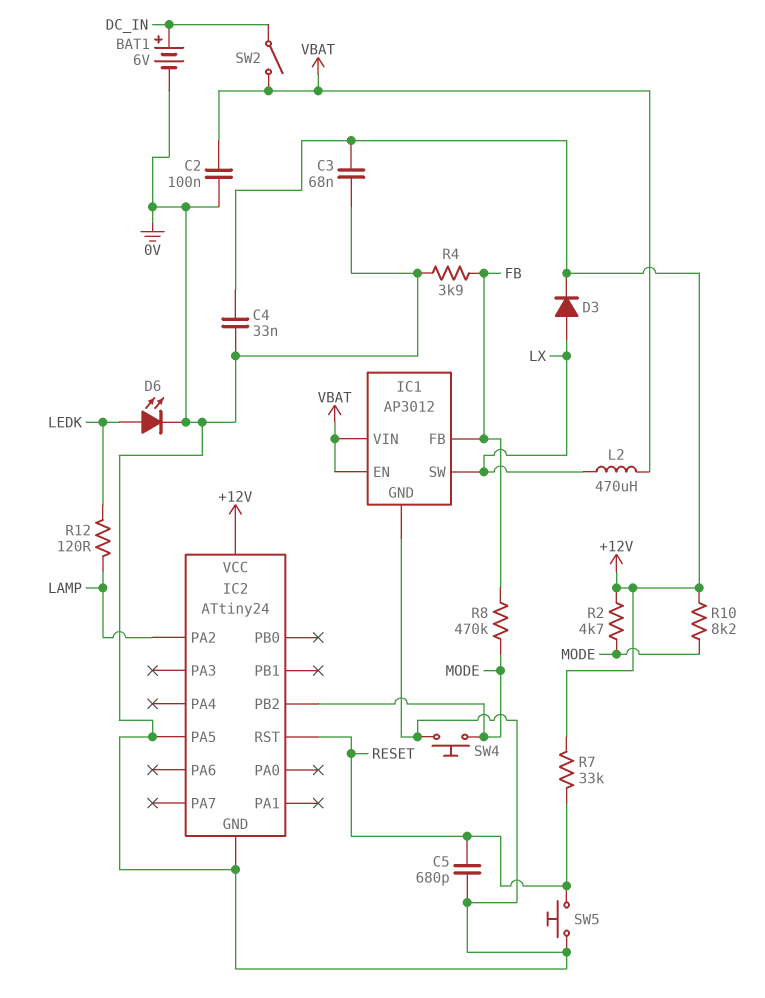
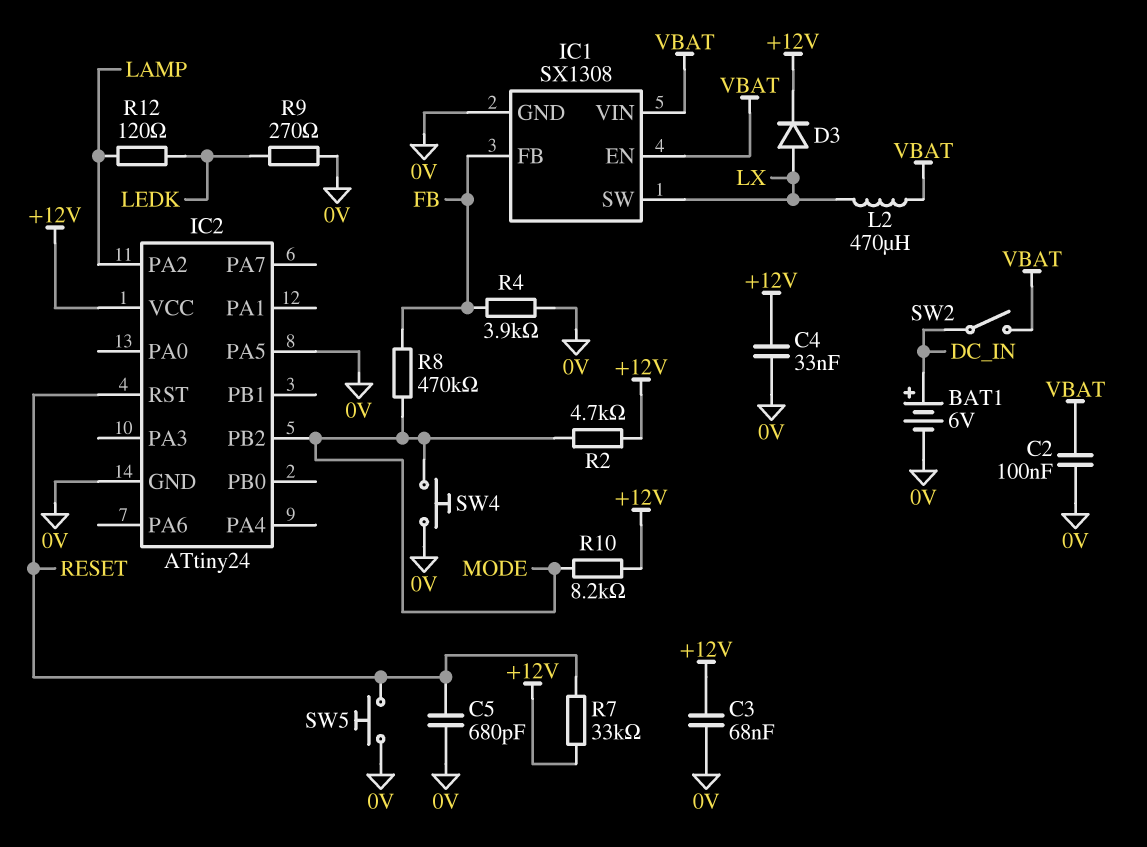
D6: LED (A LEDK, K 0V) -> none
IC1: AP3012 -> SX1308
R9: none -> 270 (0V, LEDK)

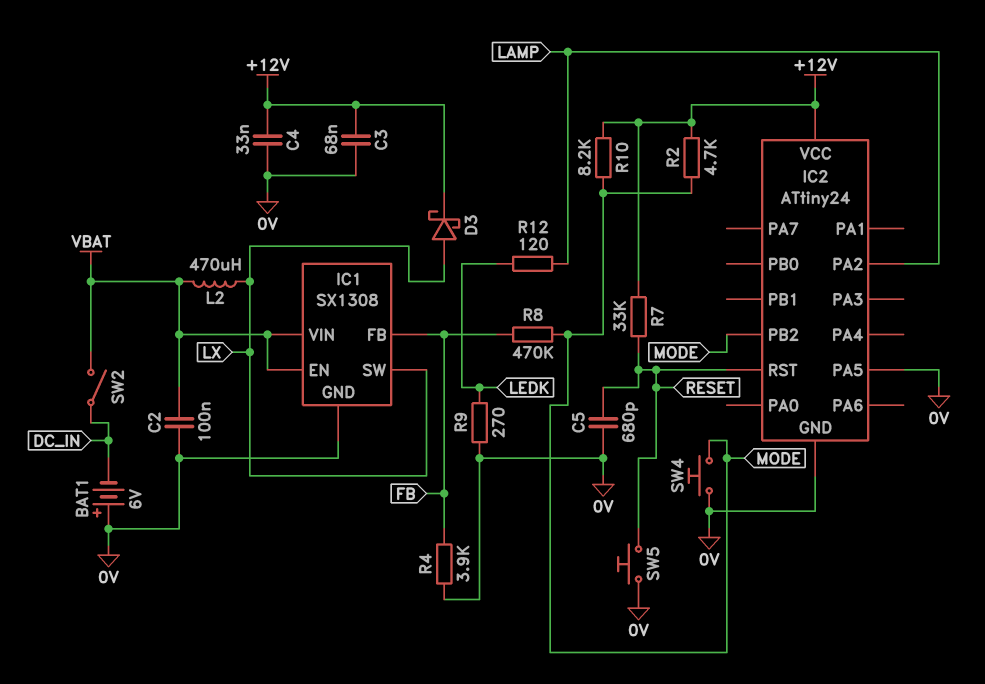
BAT1: 6V (plus DC_IN, minus 0V) -> 6V (plus 0V, minus DC_IN)
D3: diode (A LX, K +12V) -> schottky (A LX, K +12V)

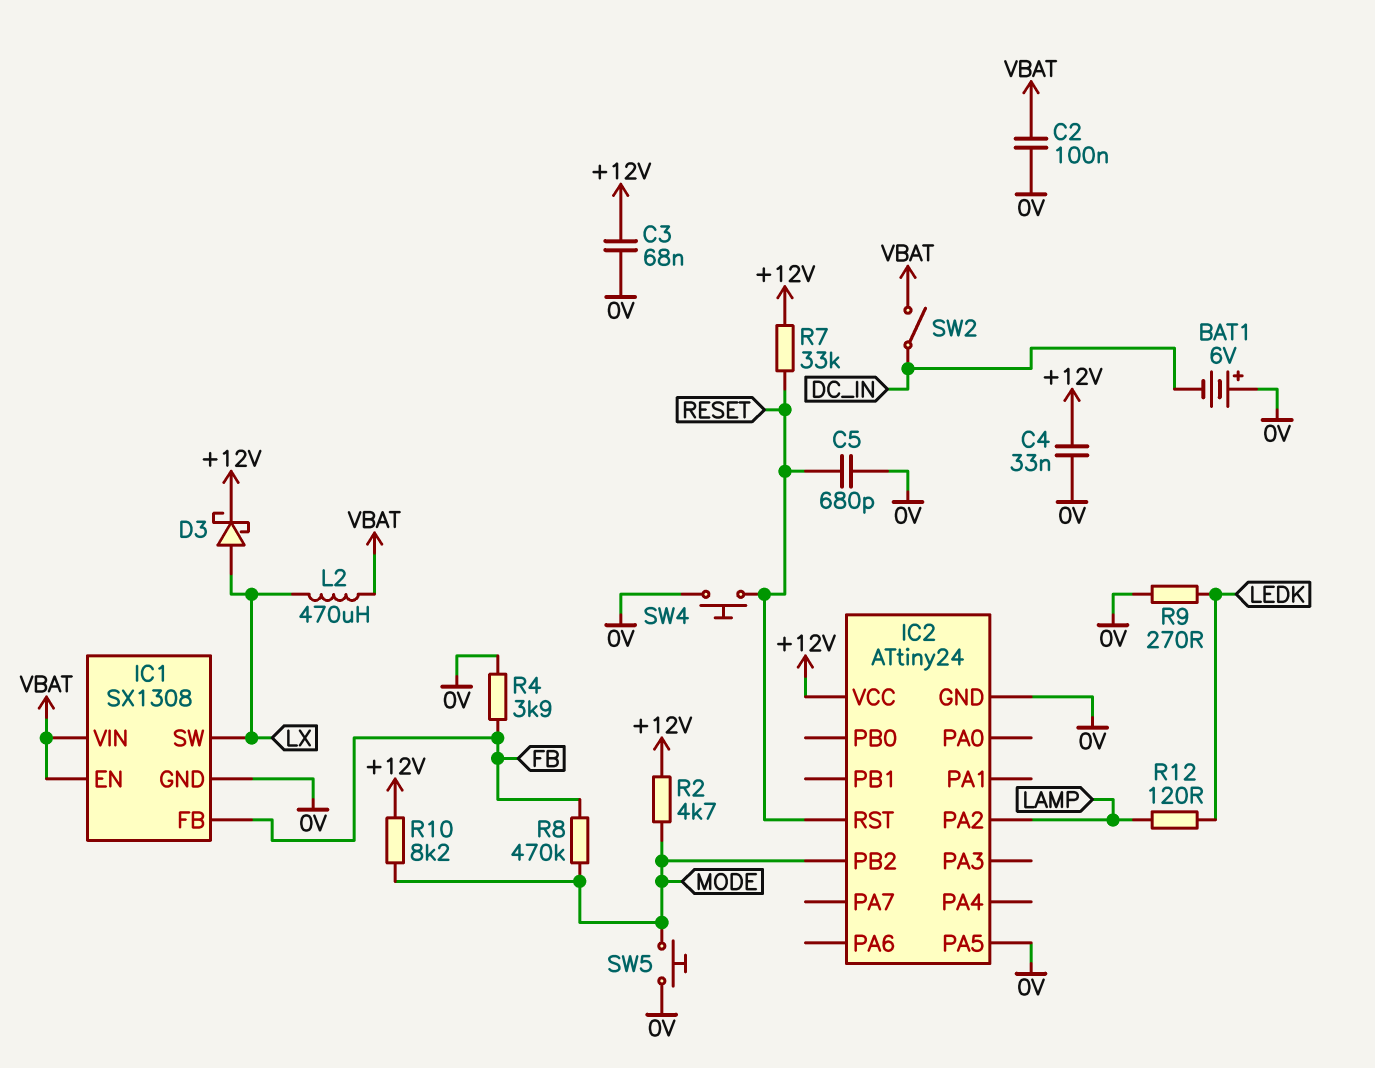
SW4: button (0V, MODE) -> button (0V, RESET)
SW5: button (0V, RESET) -> button (0V, MODE)

